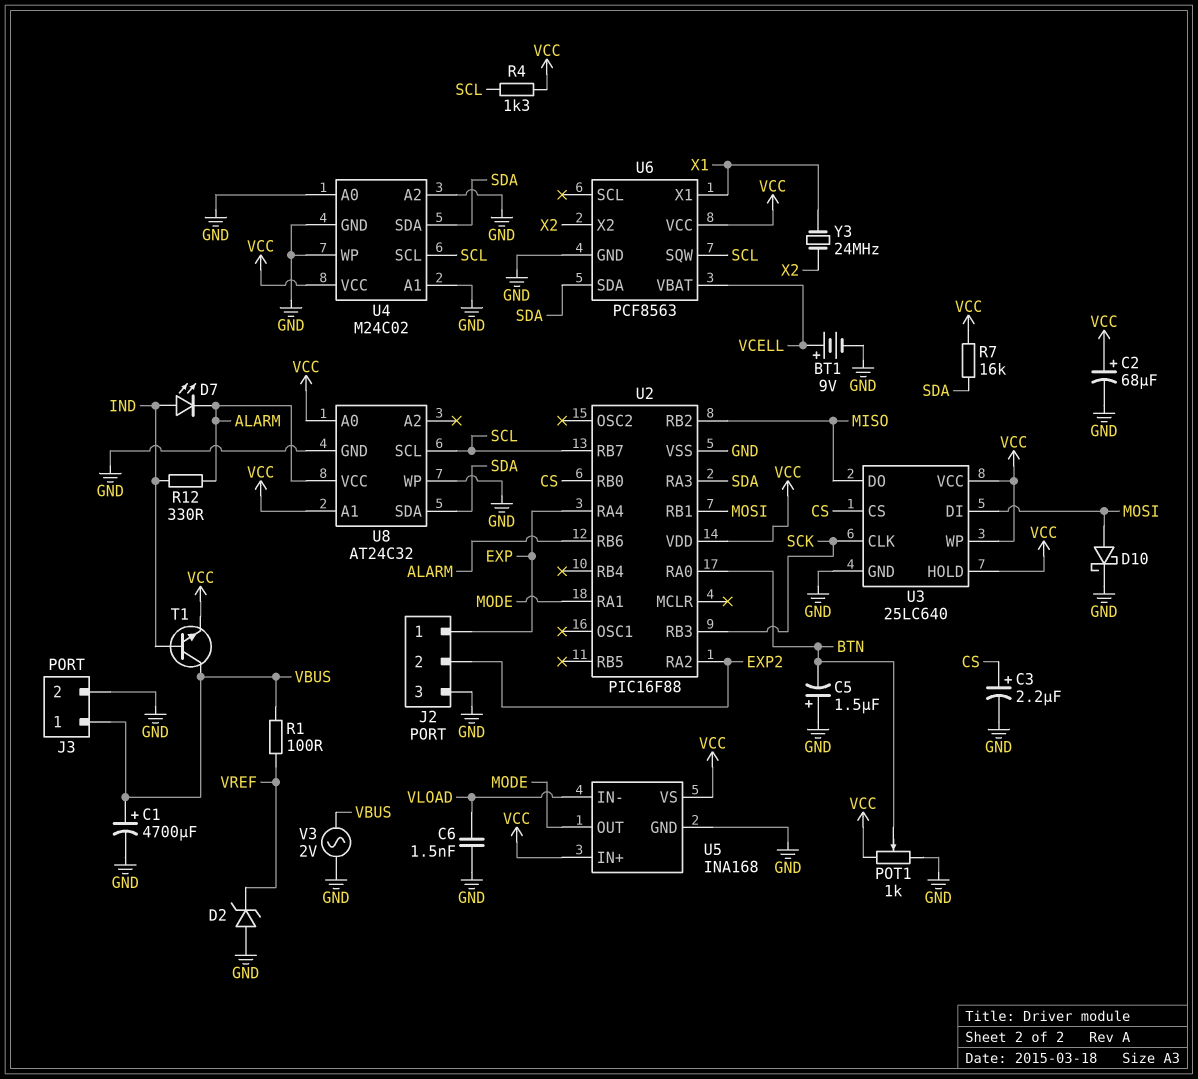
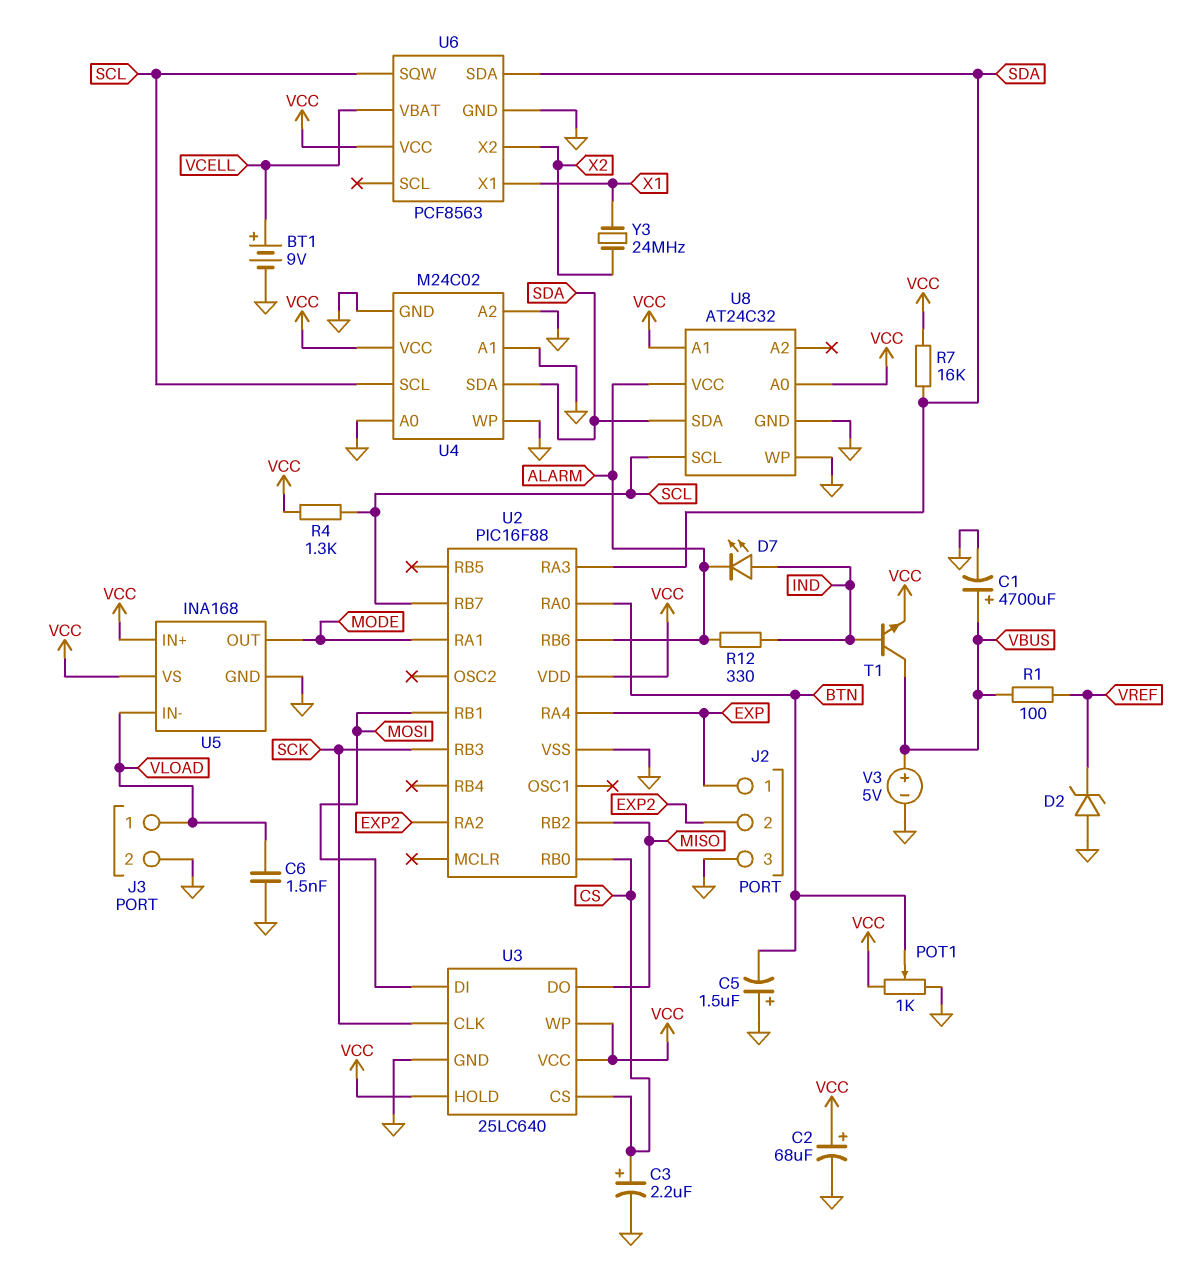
D10: schottky (A MOSI, K GND) -> none
J3 pin 1: VBUS -> VLOAD
V3: AC 2V (GND, VBUS) -> 5V (plus VBUS, minus GND)

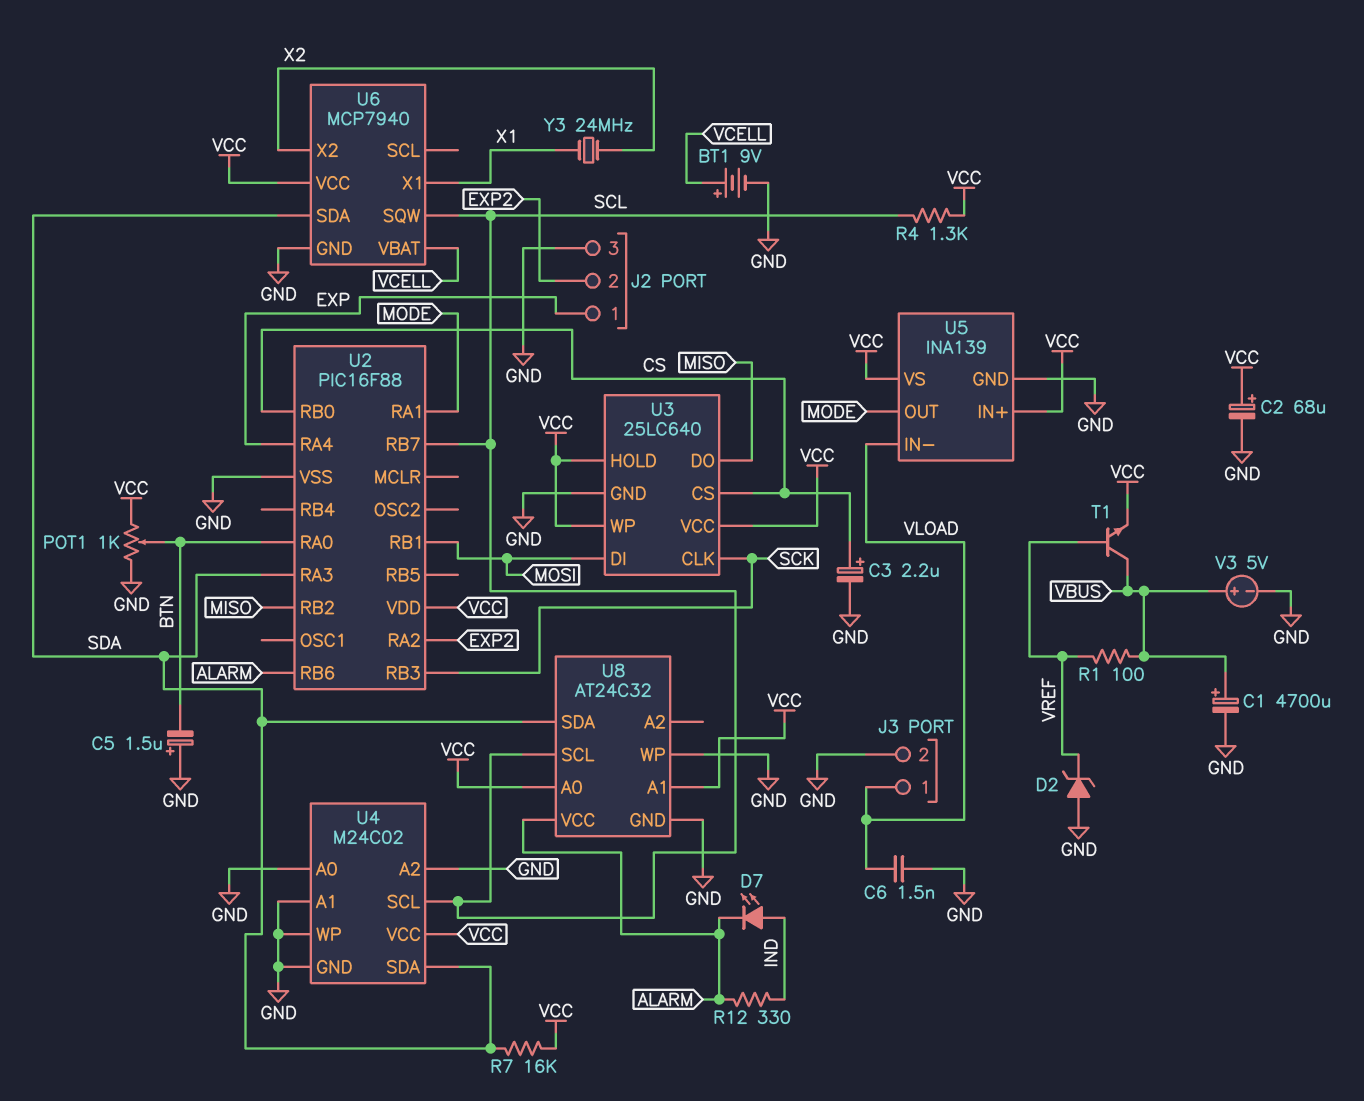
T1: NPN (B IND, C VBUS, E VCC) -> NPN (B VREF, C VBUS, E VCC)
U5: INA168 -> INA139
U6: PCF8563 -> MCP7940

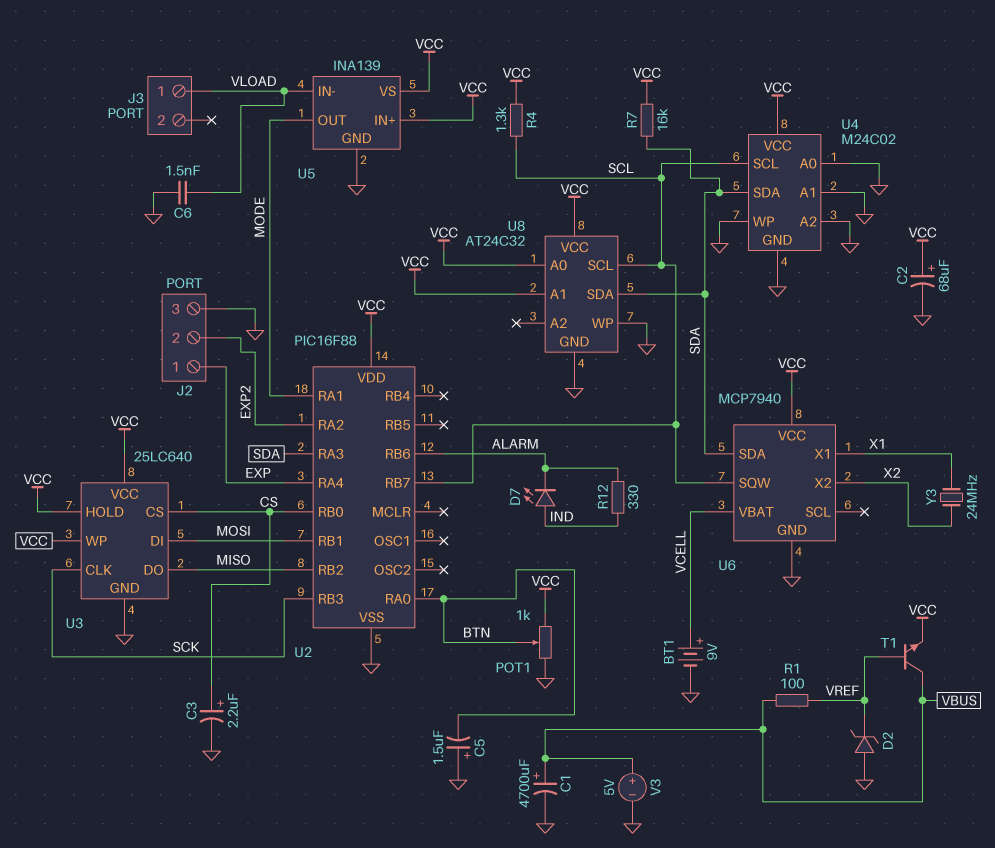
J3 pin 2: GND -> none
U8 pin VCC: ALARM -> VCC

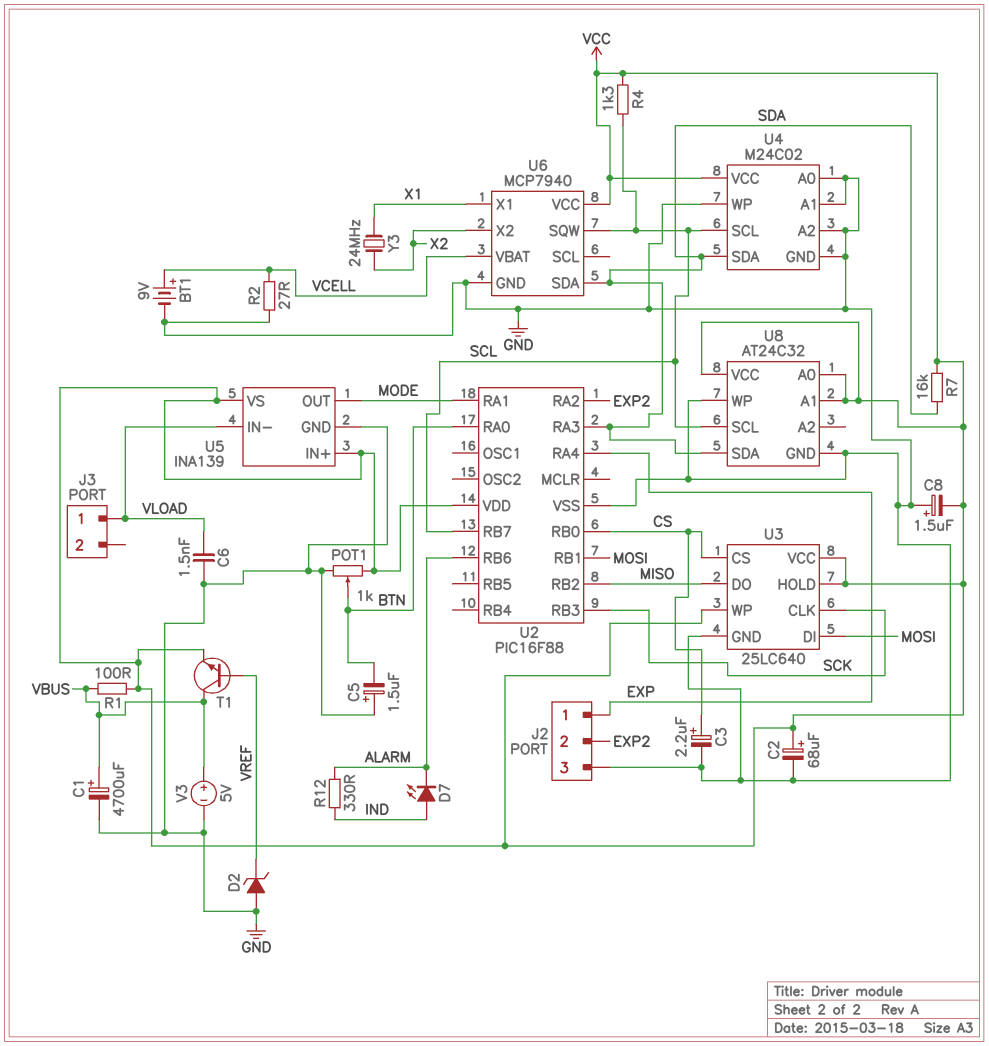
C8: none -> 1.5uF (plus GND, minus VCC)
R1: 100 (VBUS, VREF) -> 100 (VBUS, VCC)
R2: none -> 27 (GND, VCELL)

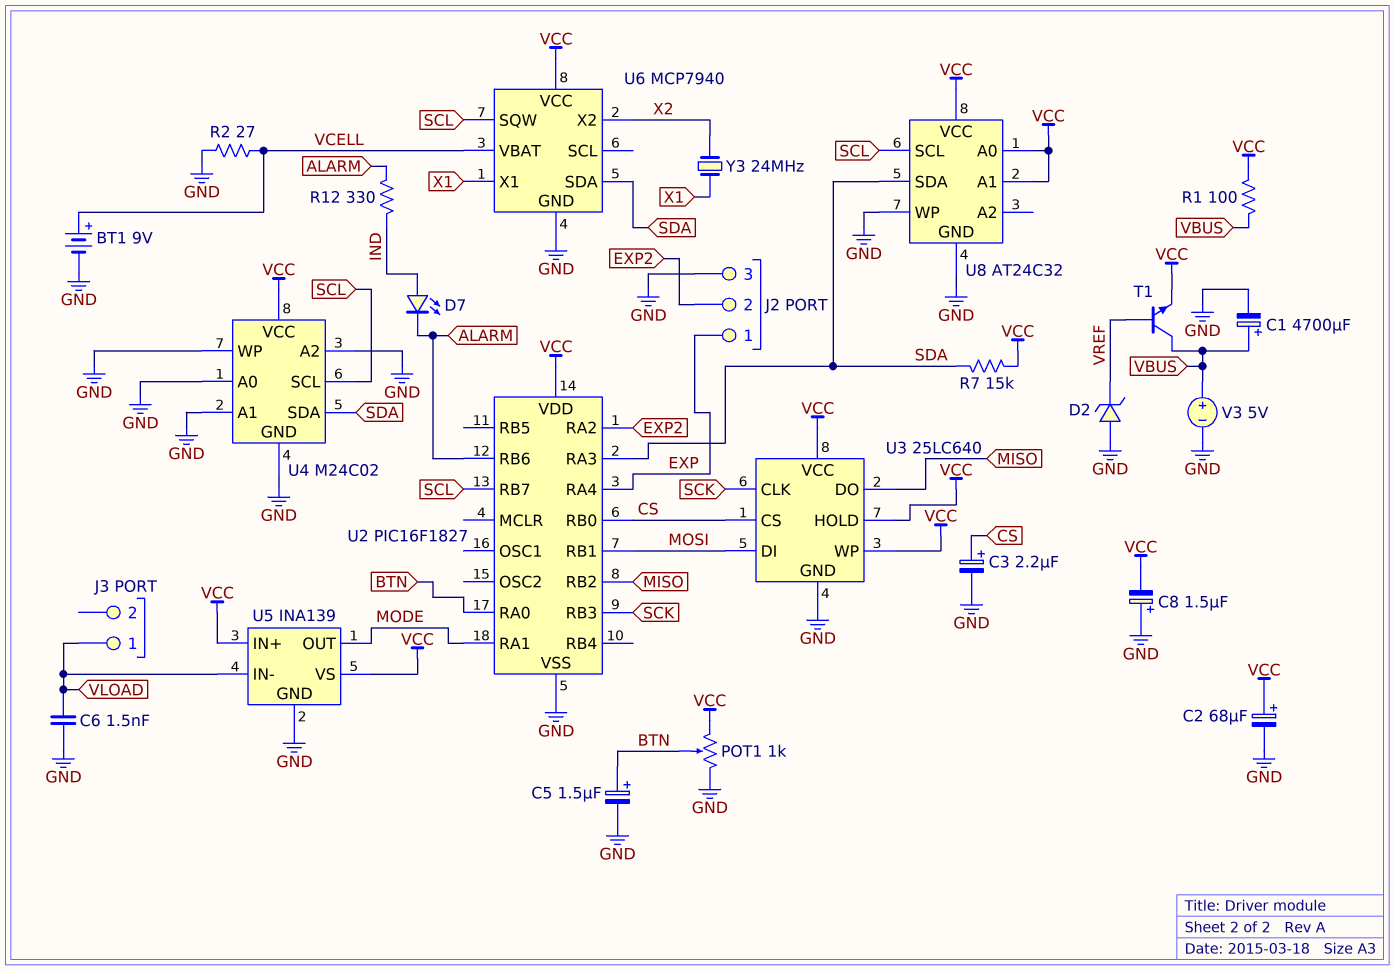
C5: 1.5uF (plus GND, minus BTN) -> 1.5uF (plus BTN, minus GND)
R4: 1.3k (SCL, VCC) -> none
R7: 16k (SDA, VCC) -> 15k (SDA, VCC)
U2: PIC16F88 -> PIC16F1827

